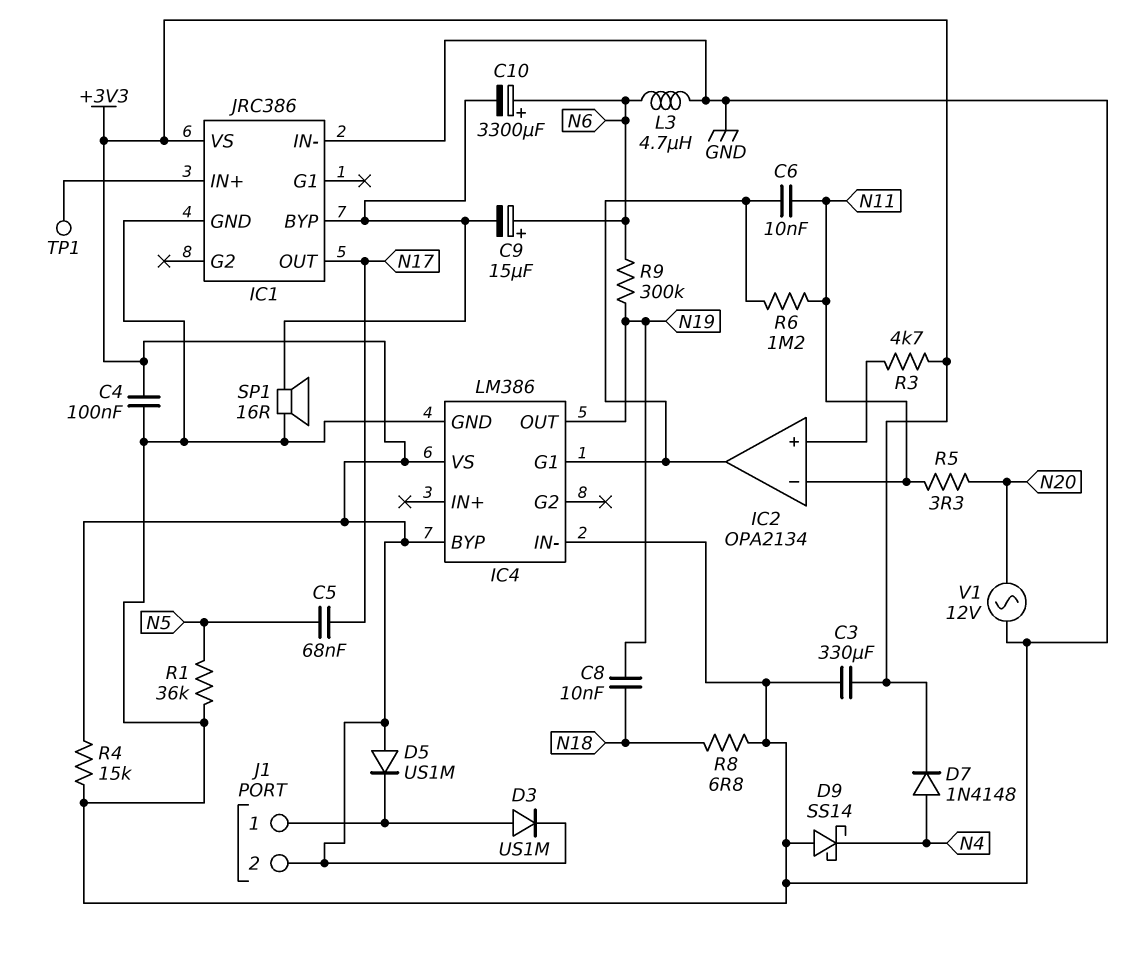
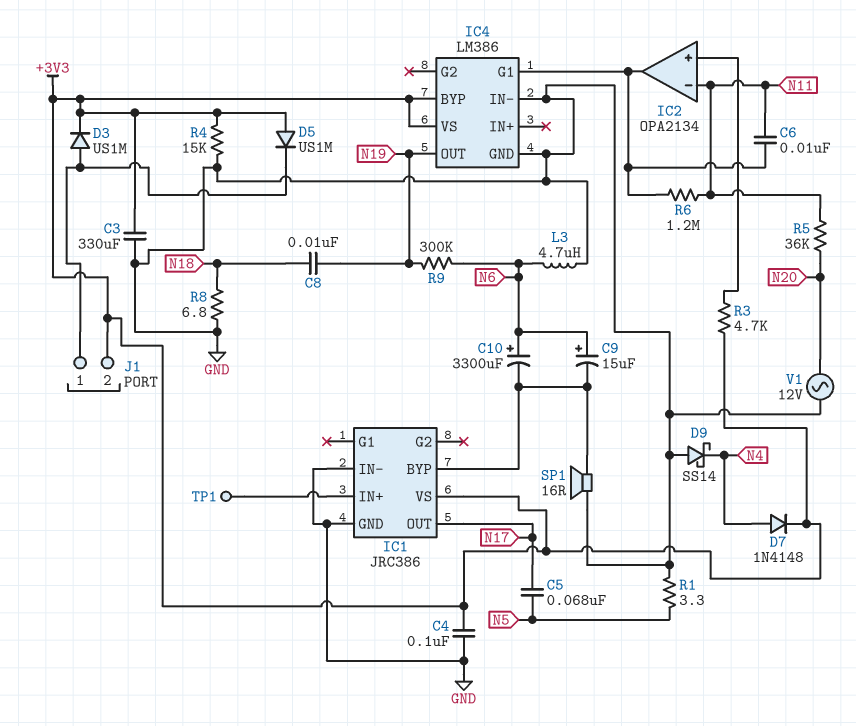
R1: 36k (GND, N5) -> 3.3 (GND, N5)
R5: 3.3 (N11, N20) -> 36k (N11, N20)

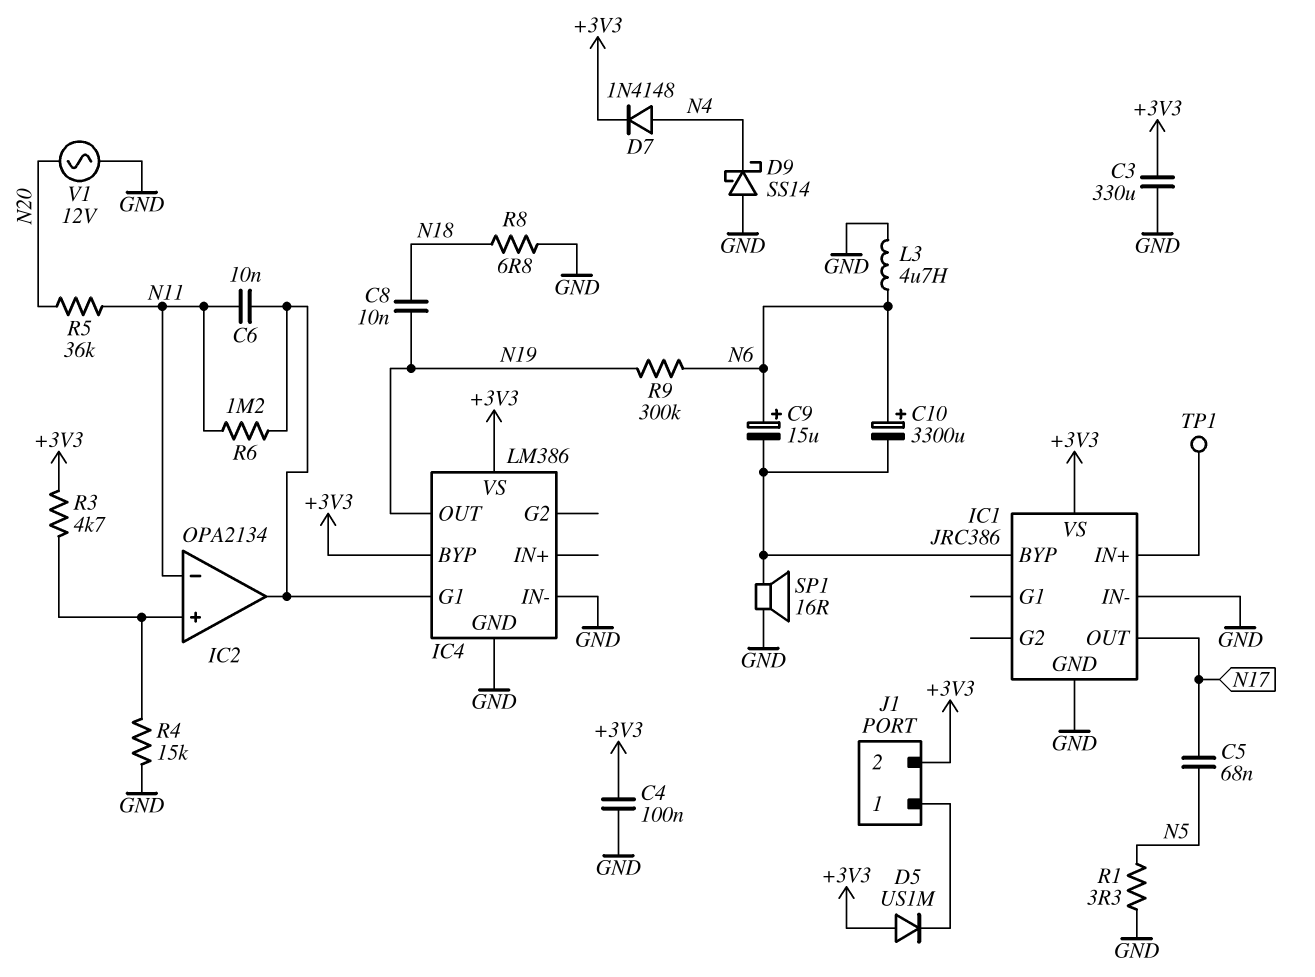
D3: diode US1M (A J1/1, K +3V3) -> none
R4: 15k (+3V3, GND) -> 15k (GND, IC2/in+)

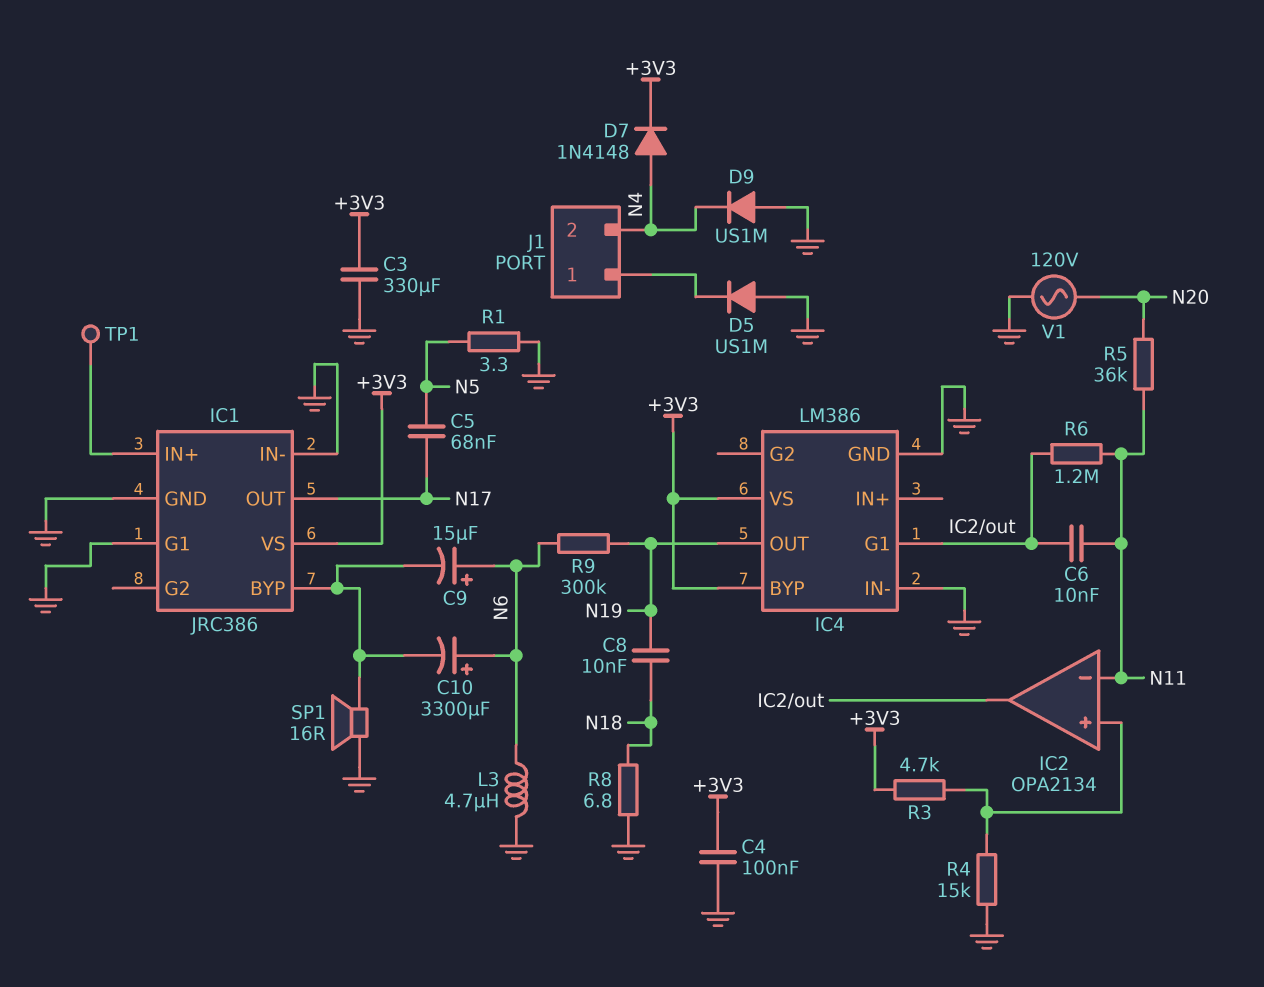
D5: diode US1M (A +3V3, K J1/1) -> diode US1M (A GND, K J1/1)
D9: schottky SS14 (A GND, K N4) -> diode US1M (A GND, K N4)
IC1 pin G1: none -> GND
J1 pin 2: +3V3 -> N4
V1: AC 12V (GND, N20) -> AC 120V (GND, N20)

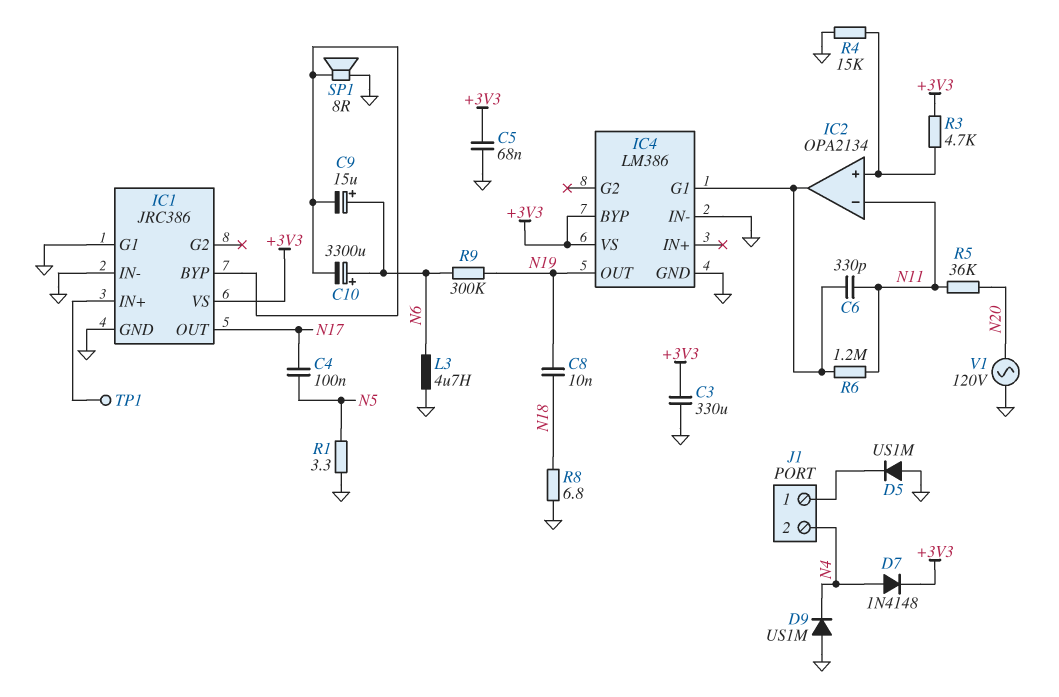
C4: 100nF (+3V3, GND) -> 100nF (N5, N17)
C5: 68nF (N5, N17) -> 68nF (+3V3, GND)
C6: 10nF (IC2/out, N11) -> 330pF (IC2/out, N11)
SP1: speaker 16R (GND, IC1/BYP) -> speaker 8R (GND, IC1/BYP)

